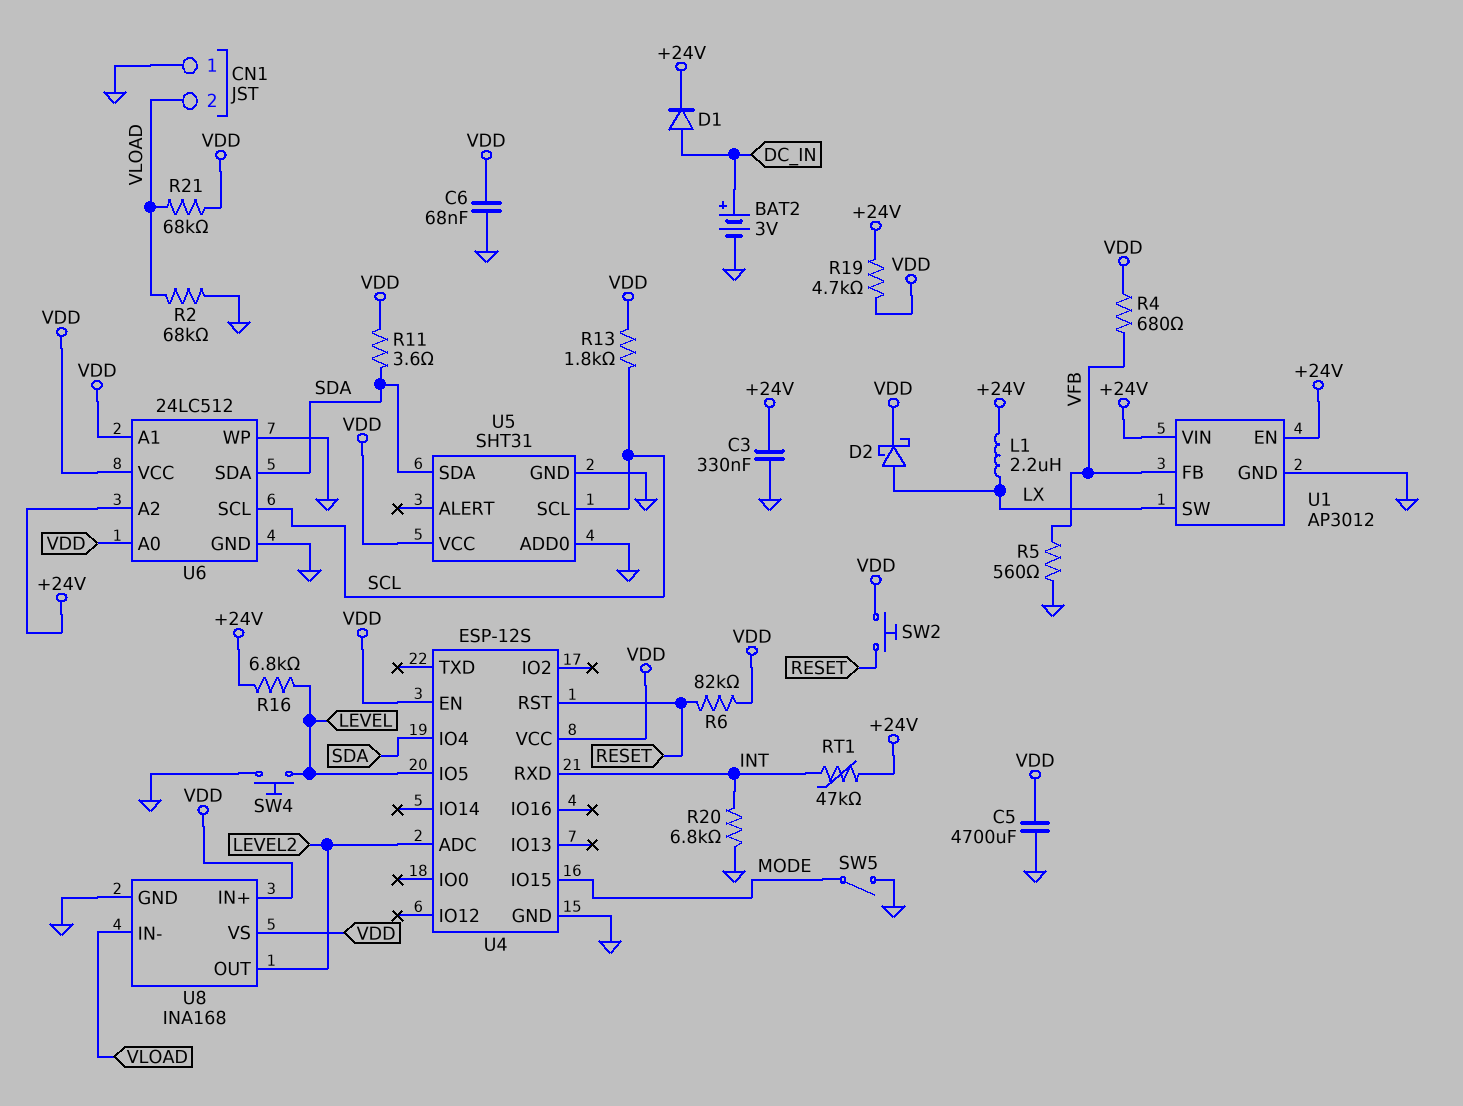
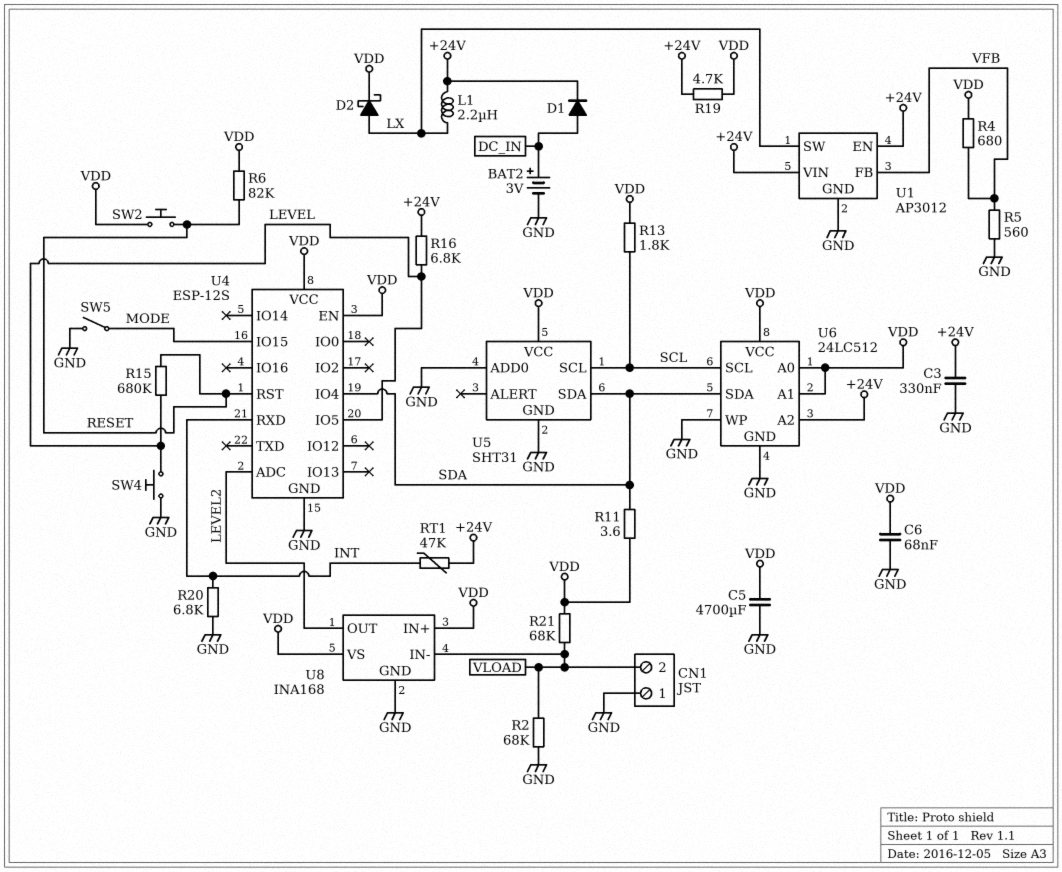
R15: none -> 680k (LEVEL, RESET)

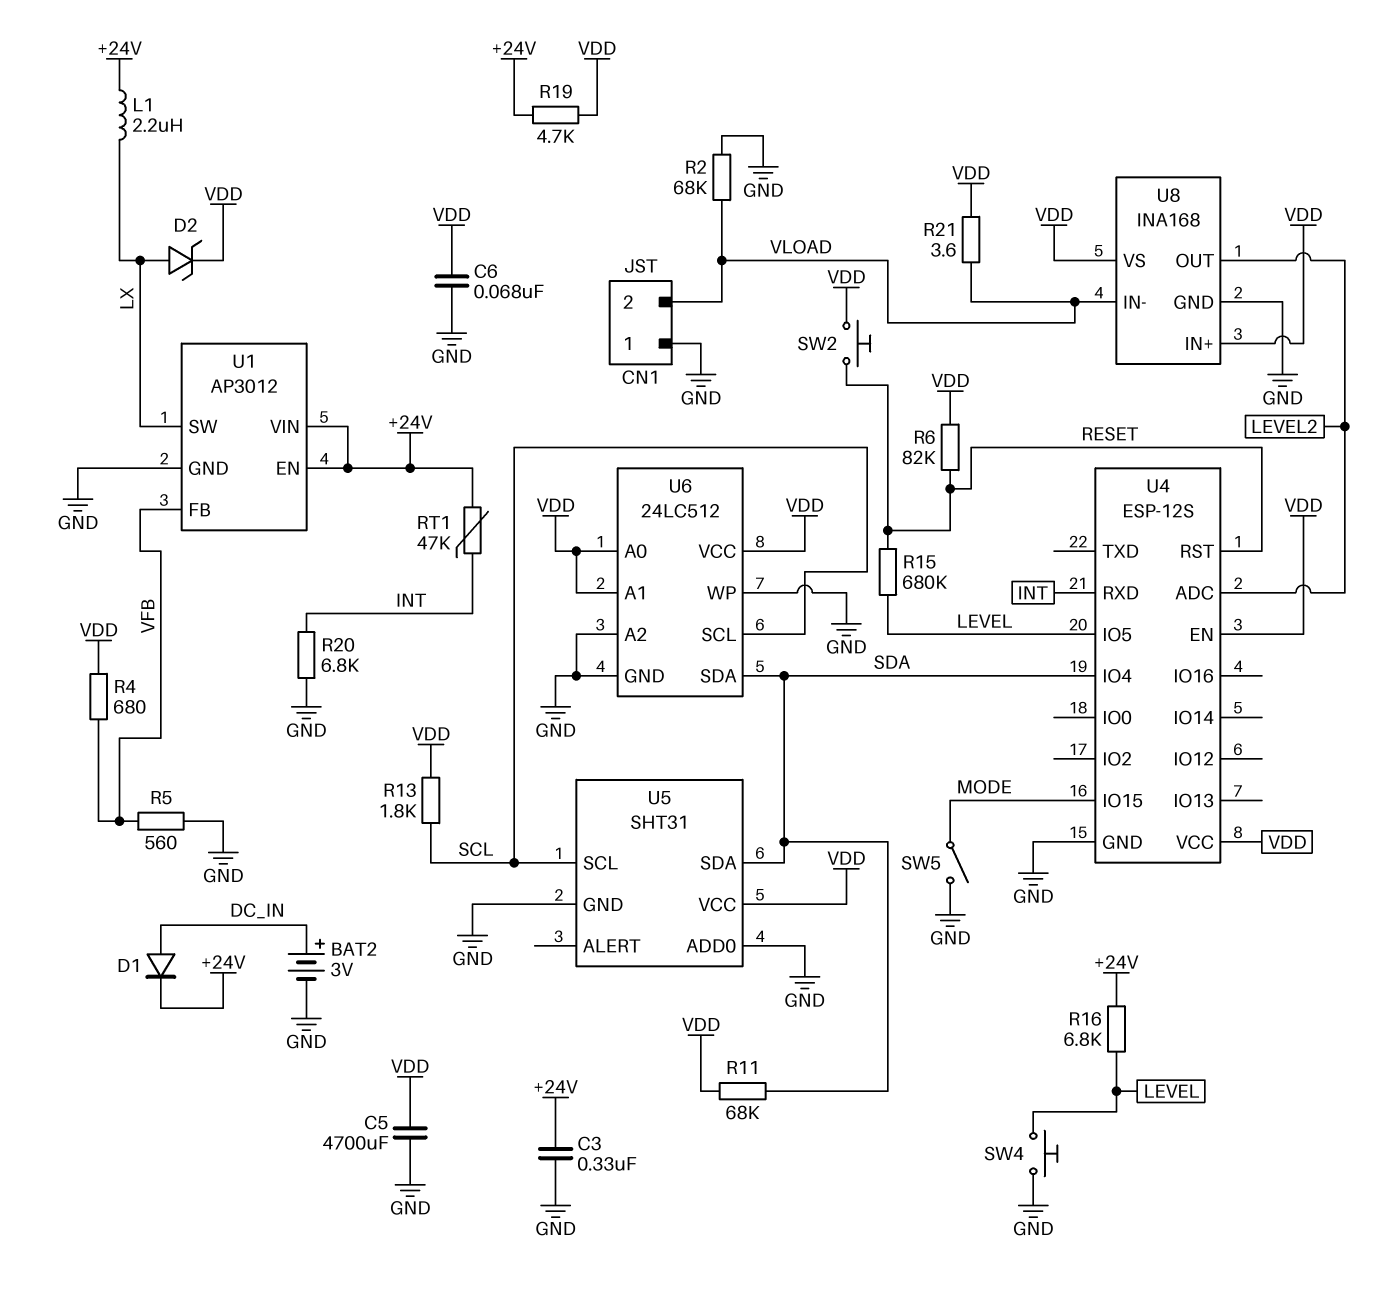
D2: schottky (A LX, K VDD) -> zener (A LX, K VDD)
R11: 3.6 (SDA, VDD) -> 68k (SDA, VDD)
R21: 68k (VDD, VLOAD) -> 3.6 (VDD, VLOAD)
U6 pin A2: +24V -> GND

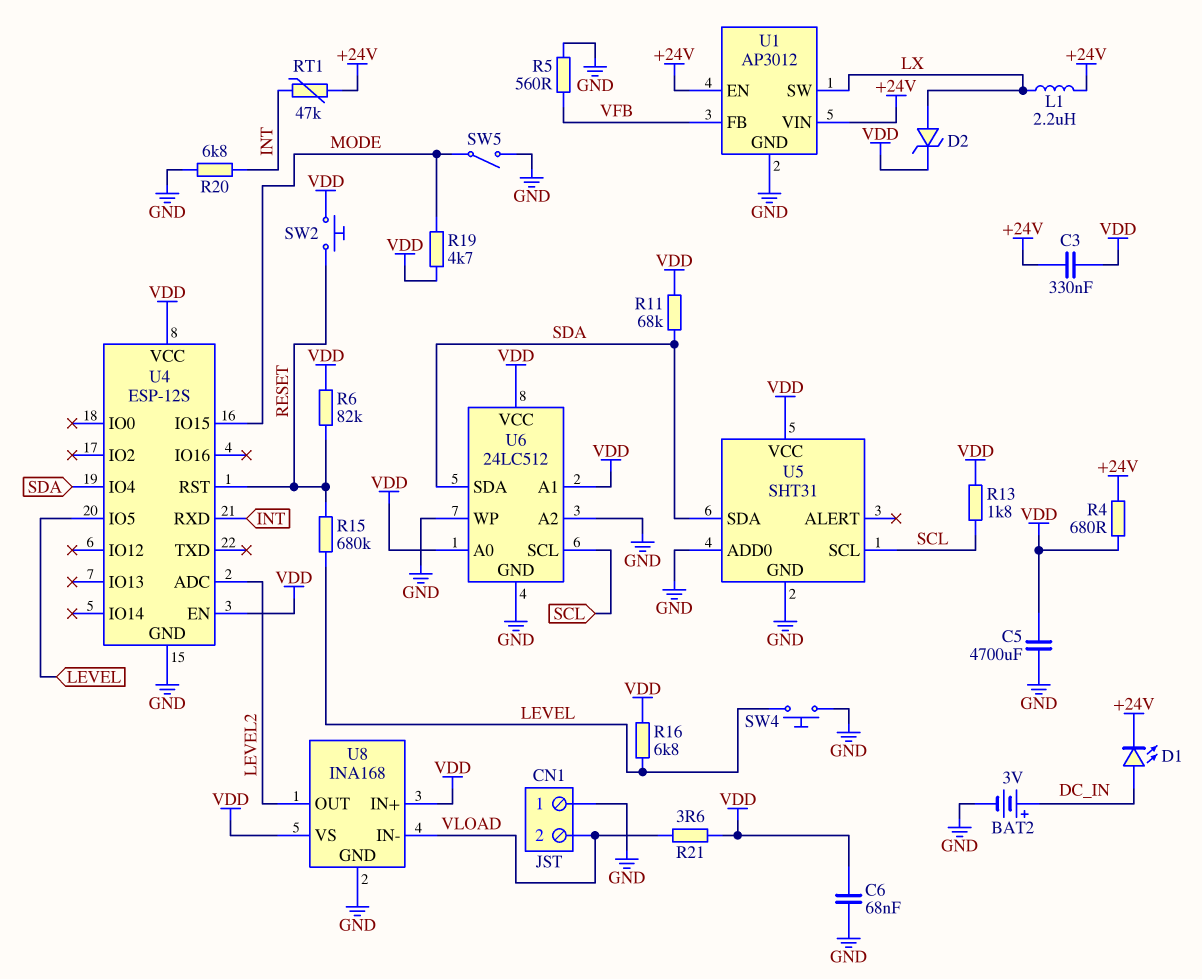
C3: 330nF (+24V, GND) -> 330nF (+24V, VDD)
D1: diode (A DC_IN, K +24V) -> LED (A DC_IN, K +24V)
R2: 68k (GND, VLOAD) -> none
R4: 680 (VDD, VFB) -> 680 (+24V, VDD)
R16: 6.8k (+24V, LEVEL) -> 6.8k (LEVEL, VDD)
R19: 4.7k (+24V, VDD) -> 4.7k (MODE, VDD)

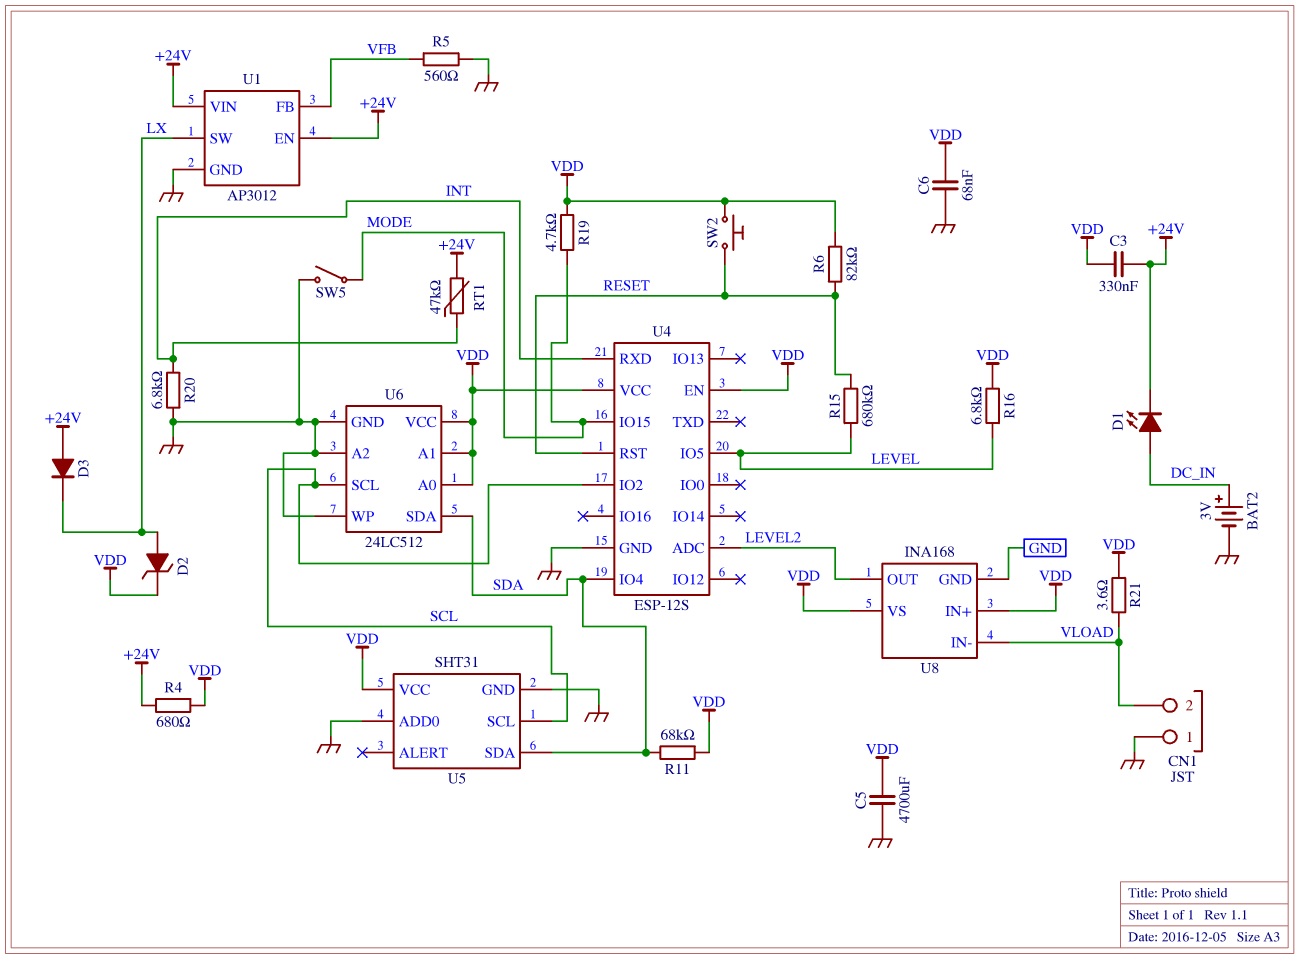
D3: none -> diode (A +24V, K LX)
L1: 2.2uH (+24V, LX) -> none
R13: 1.8k (SCL, VDD) -> none
SW4: button (GND, LEVEL) -> none
U4 pin IO2: none -> SCL

